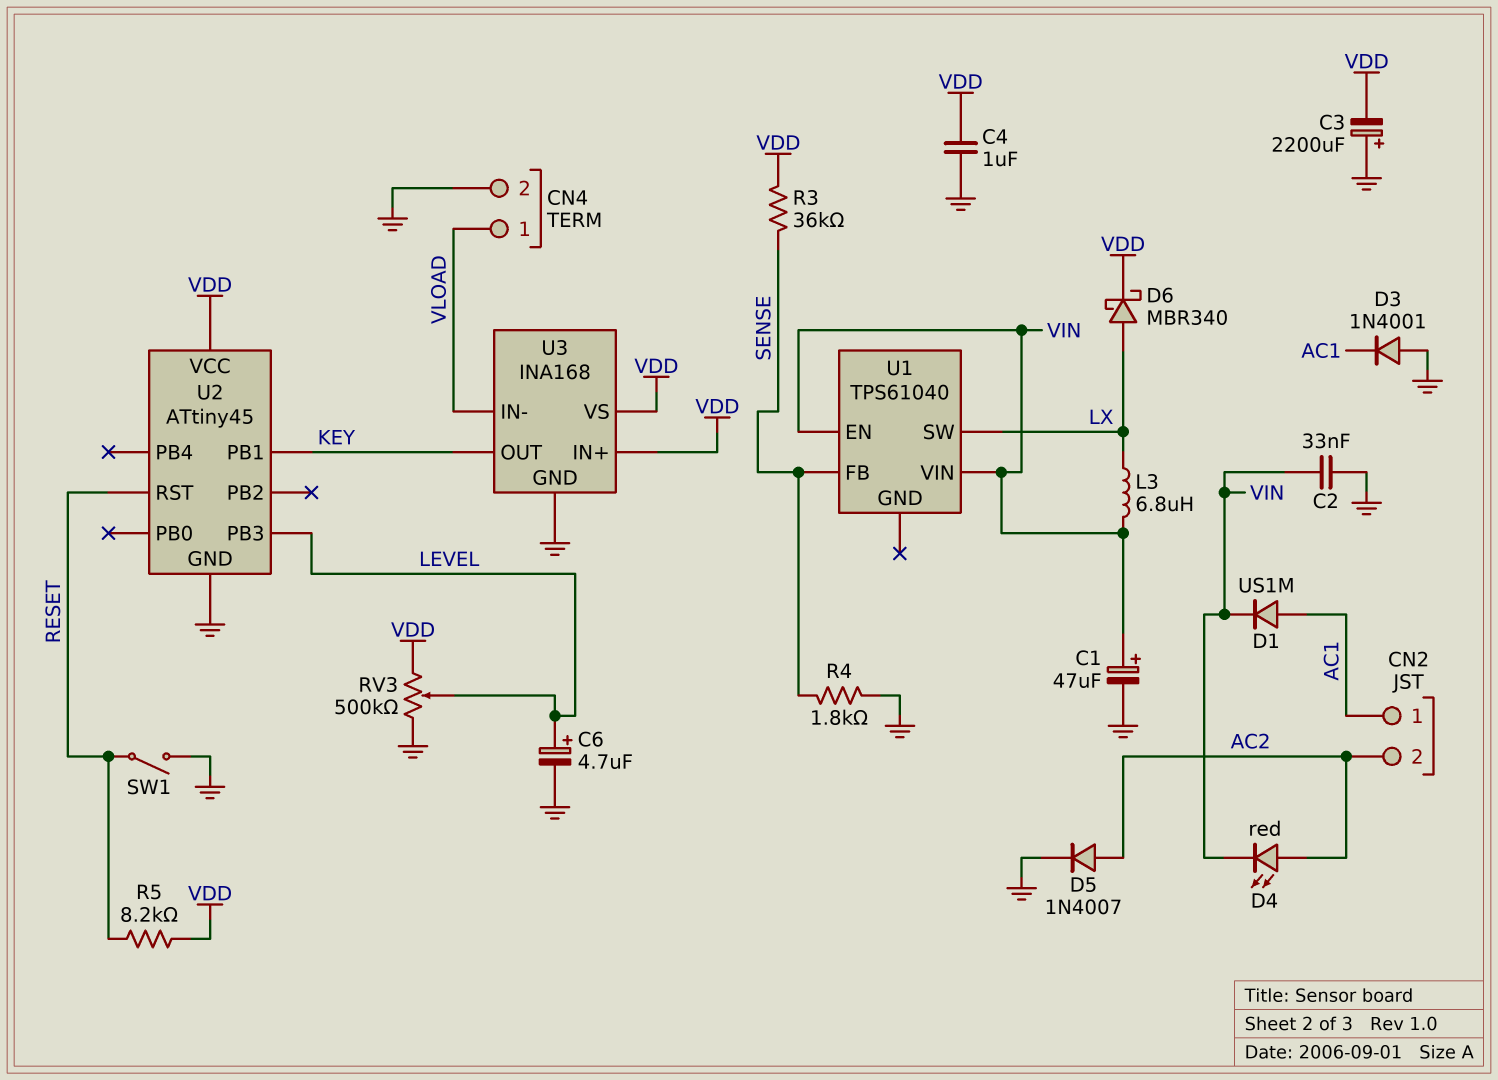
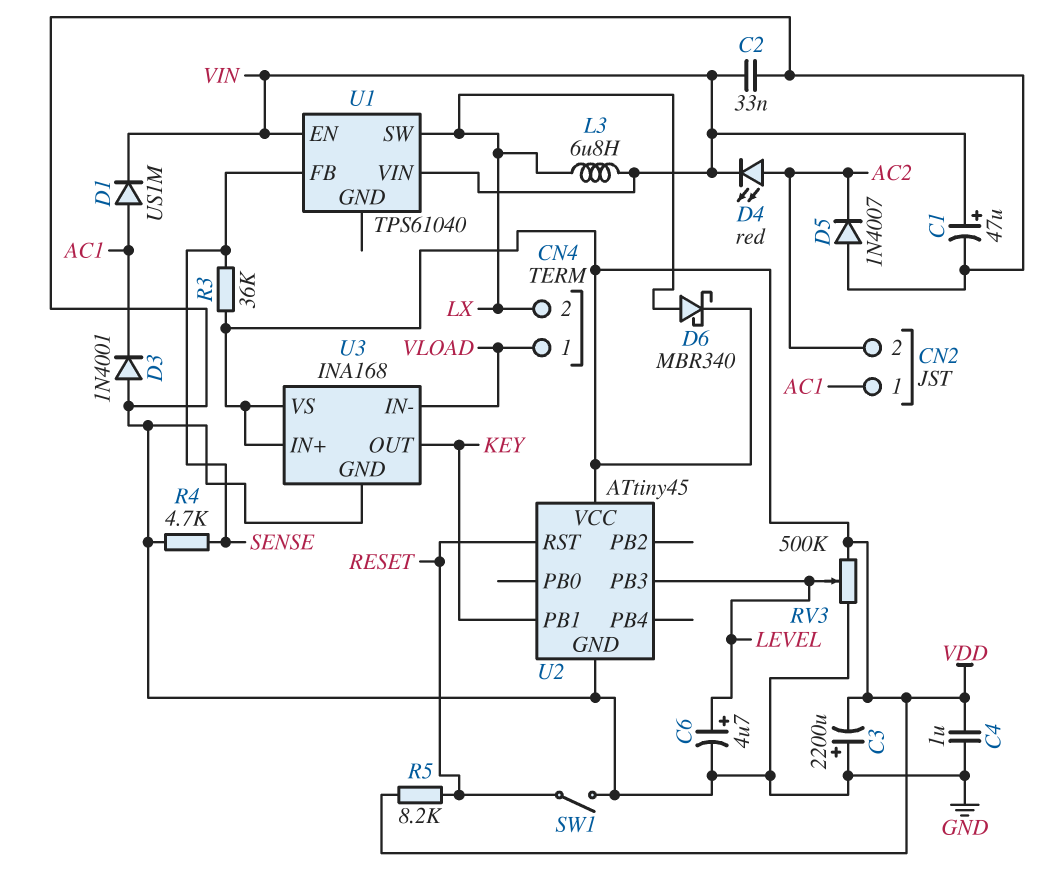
CN4 pin 2: GND -> LX
D5: diode 1N4007 (A AC2, K GND) -> diode 1N4007 (A GND, K AC2)
R4: 1.8k (GND, SENSE) -> 4.7k (GND, SENSE)

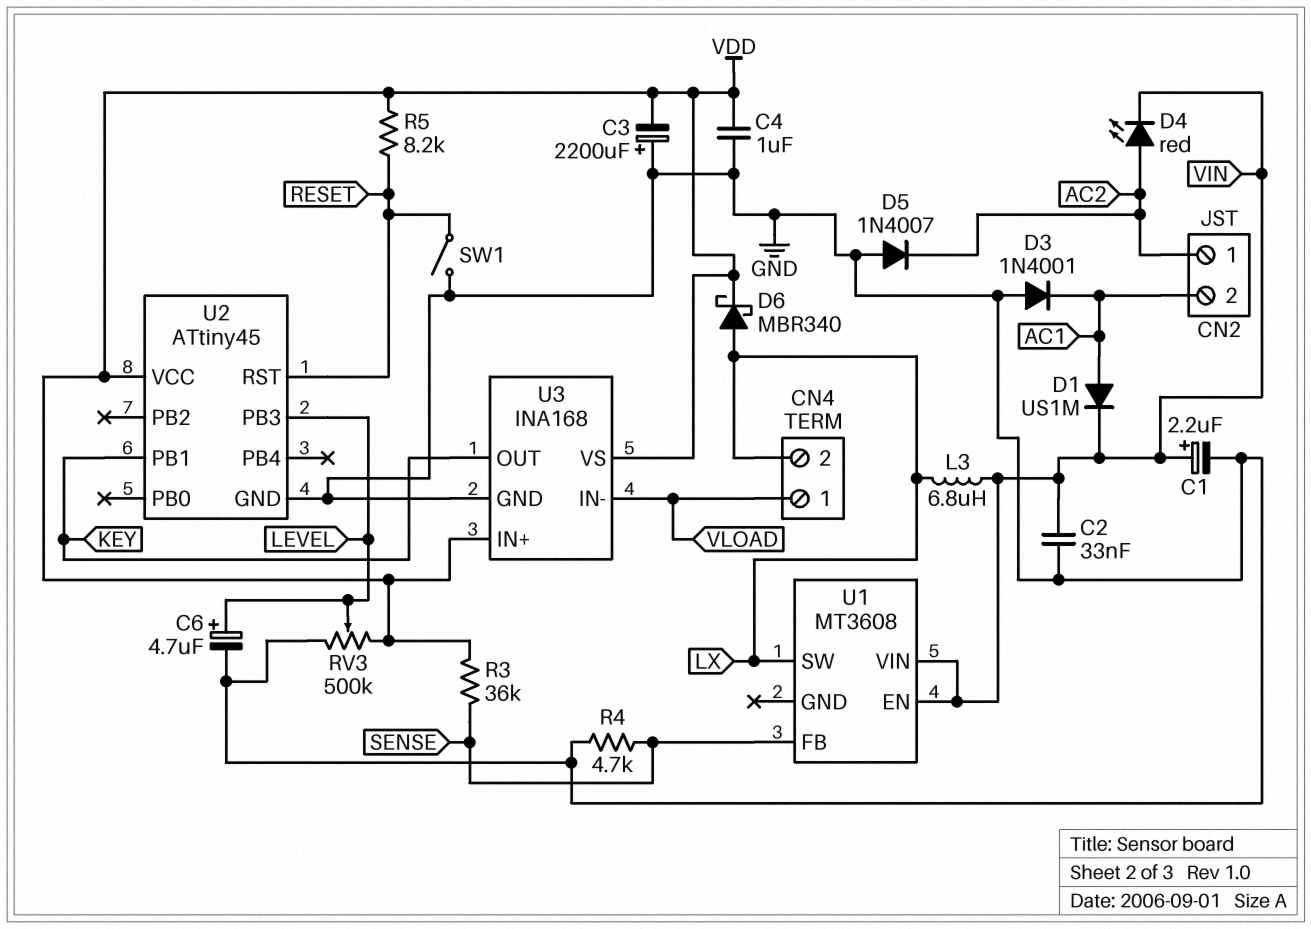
C1: 47uF (plus VIN, minus GND) -> 2.2uF (plus VIN, minus GND)
CN2 pin 1: AC1 -> AC2
CN2 pin 2: AC2 -> AC1
U1: TPS61040 -> MT3608

